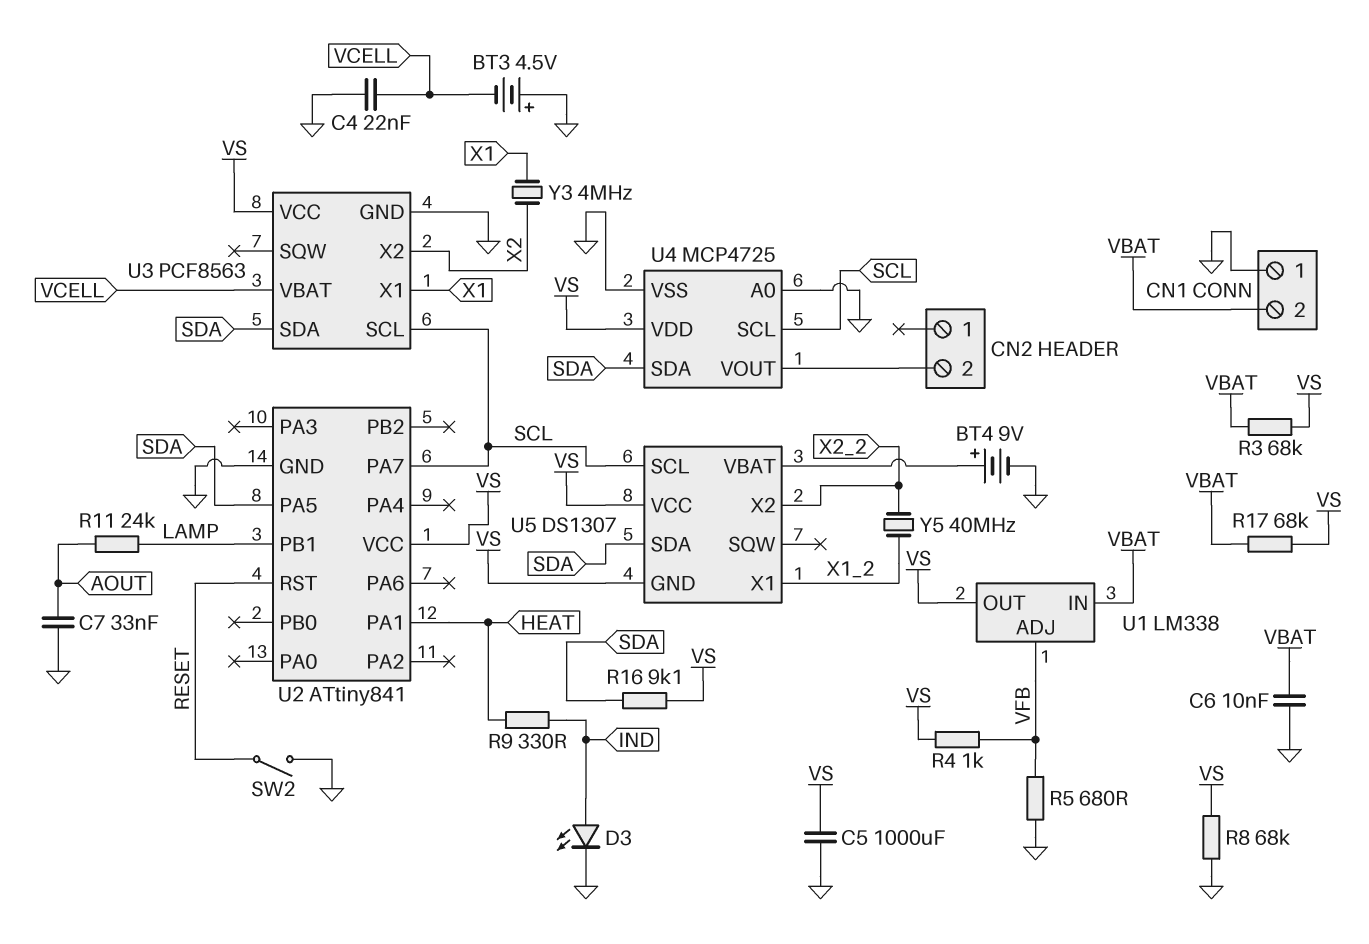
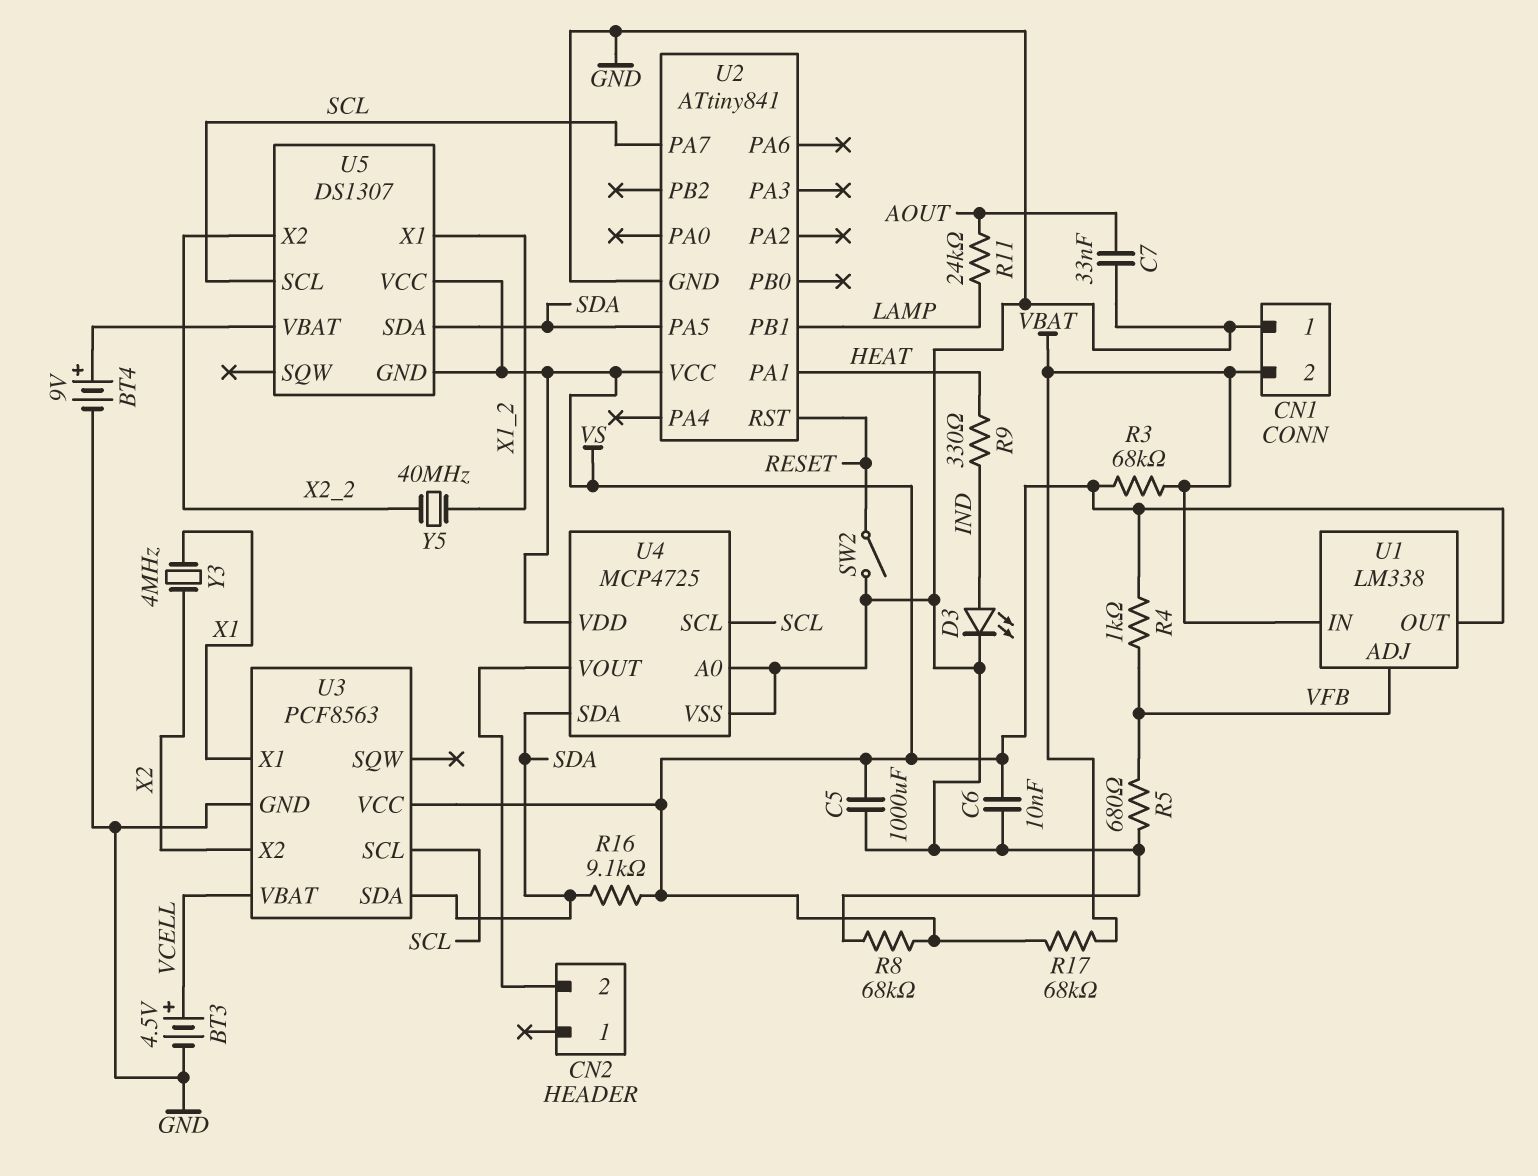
BT3: 4.5V (plus GND, minus VCELL) -> 4.5V (plus VCELL, minus GND)
C4: 22nF (GND, VCELL) -> none
C6: 10nF (GND, VBAT) -> 10nF (GND, VS)

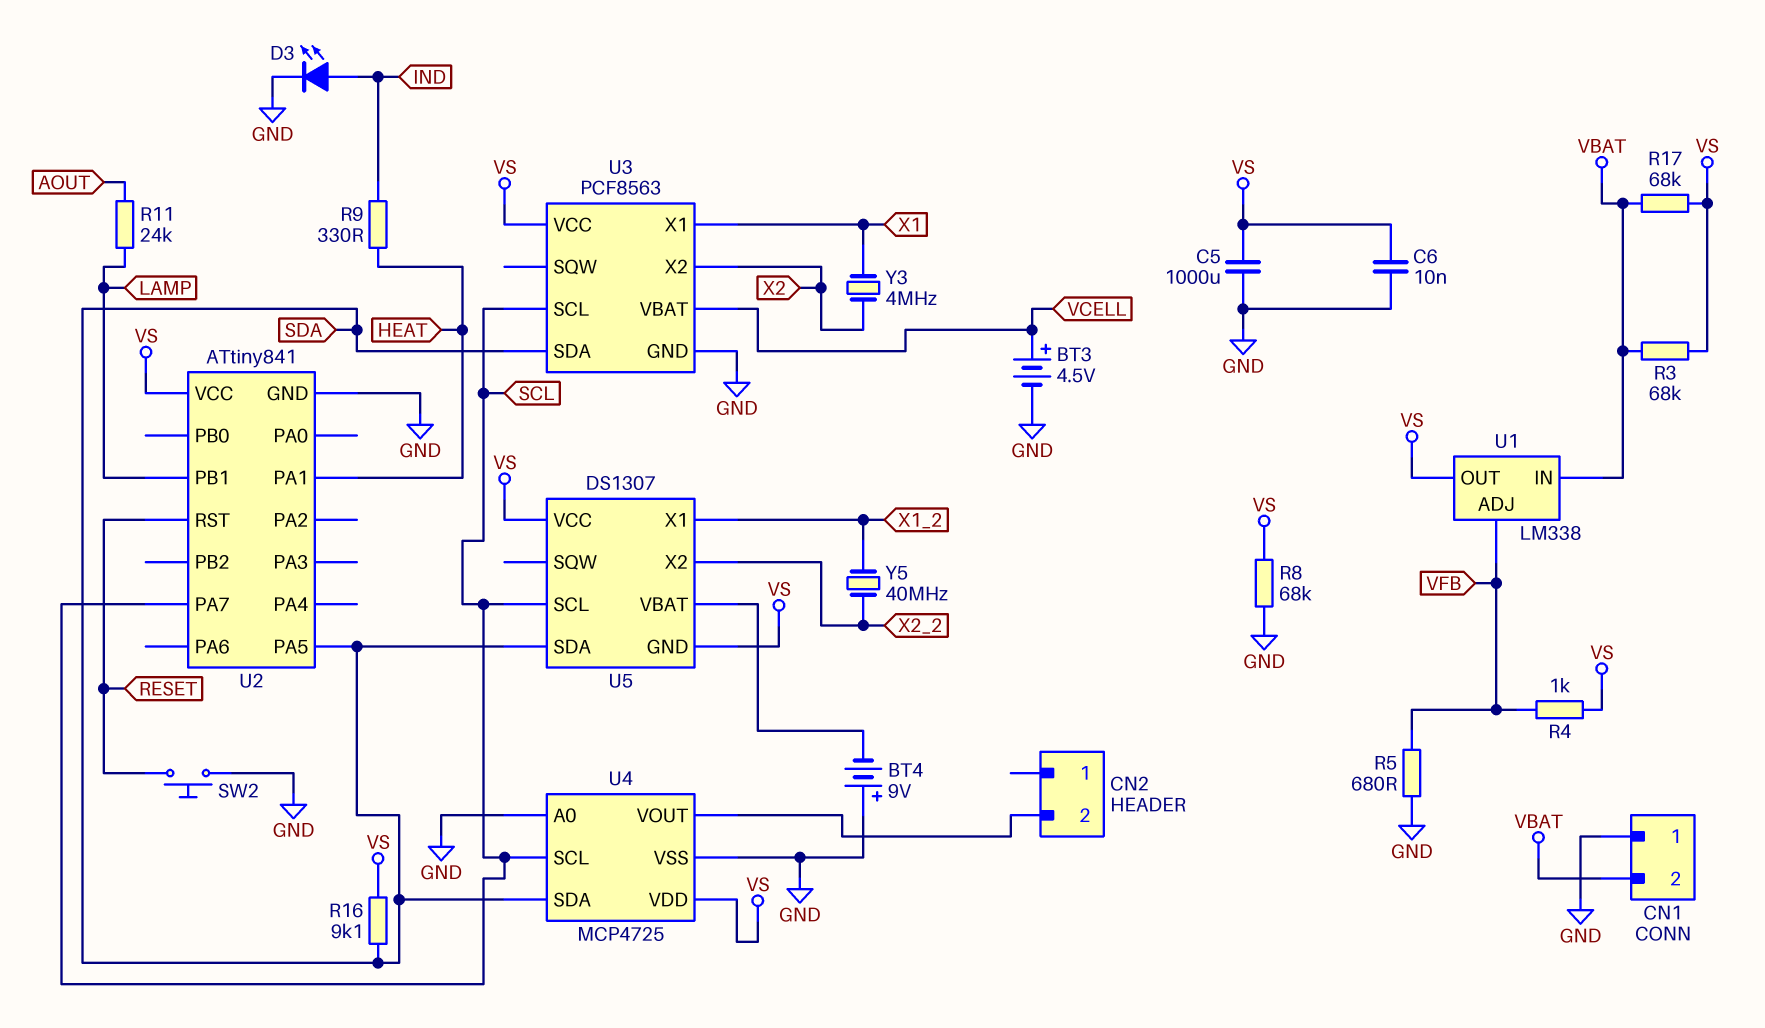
BT4: 9V (plus U5/VBAT, minus GND) -> 9V (plus GND, minus U5/VBAT)
C7: 33nF (AOUT, GND) -> none
SW2: switch (GND, RESET) -> button (GND, RESET)

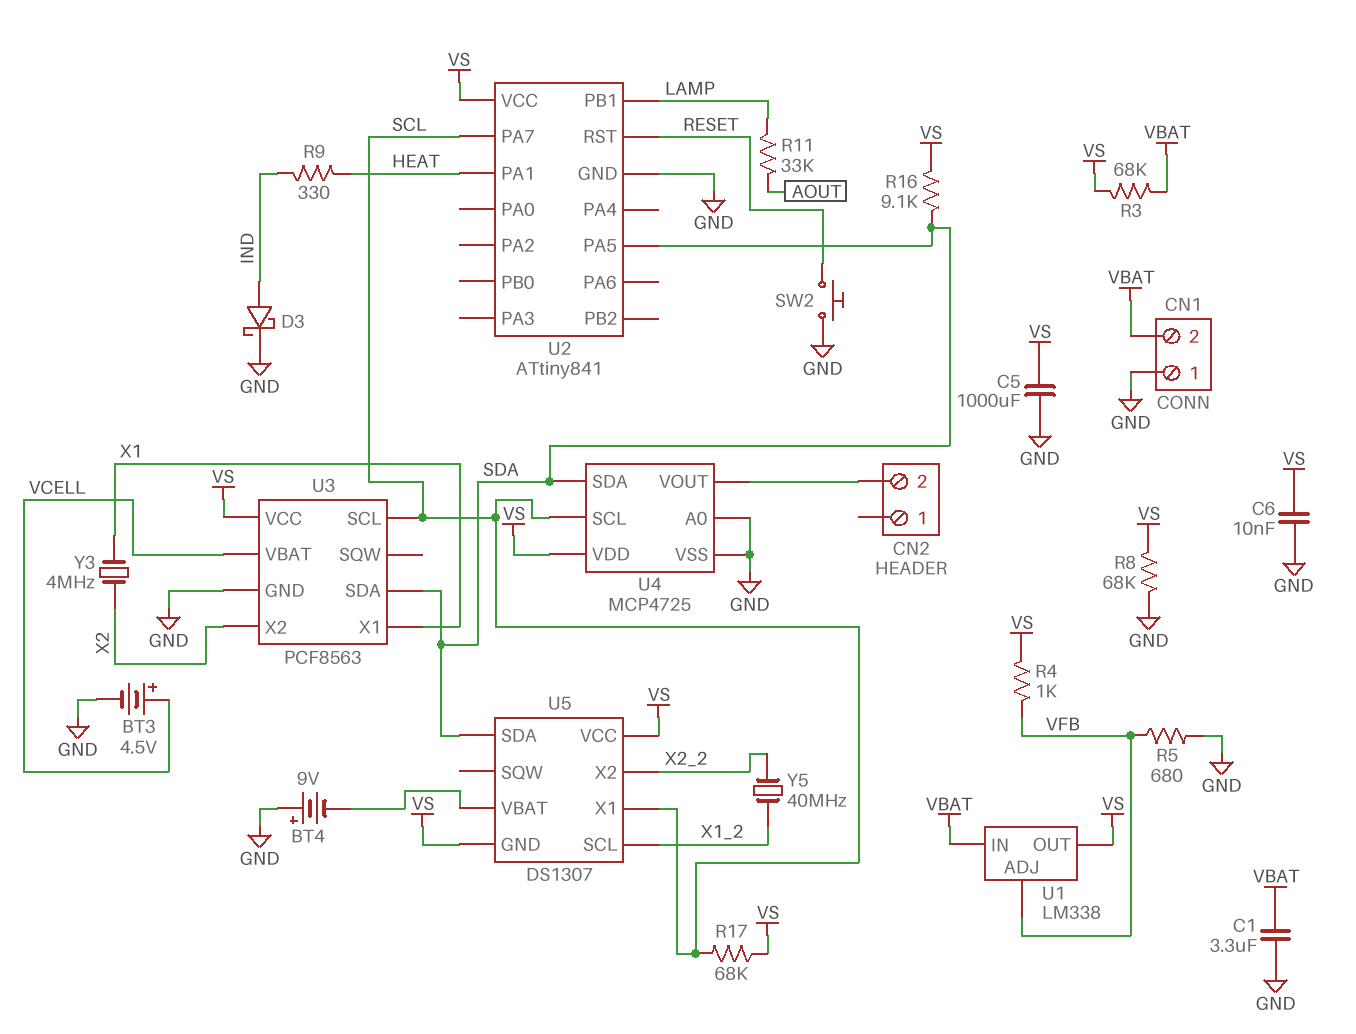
C1: none -> 3.3uF (GND, VBAT)
D3: LED (A IND, K GND) -> schottky (A IND, K GND)
R11: 24k (AOUT, LAMP) -> 33k (AOUT, LAMP)
R17: 68k (VBAT, VS) -> 68k (SCL, VS)
U5 pin SCL: SCL -> X1_2
U5 pin X1: X1_2 -> SCL

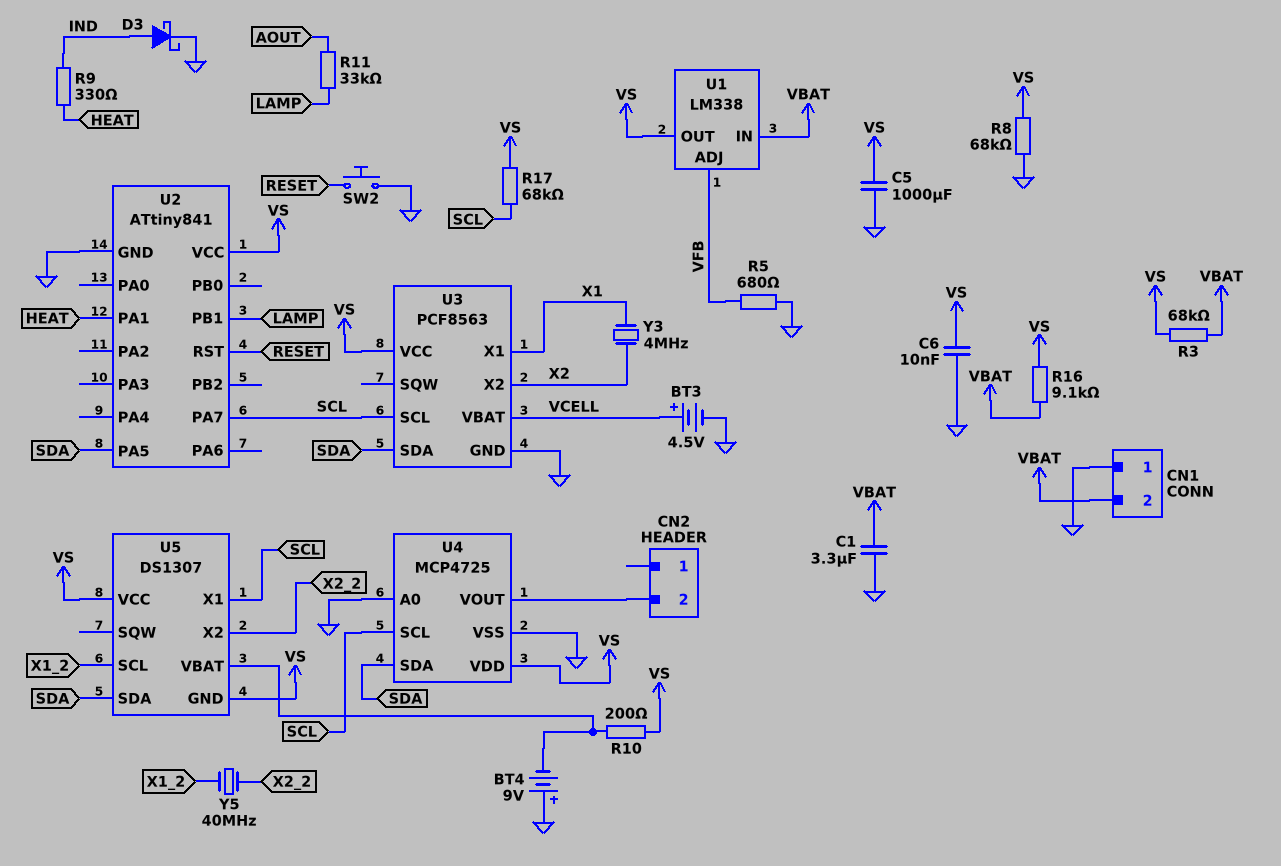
R4: 1k (VFB, VS) -> none
R10: none -> 200 (U5/VBAT, VS)
R16: 9.1k (SDA, VS) -> 9.1k (VBAT, VS)

